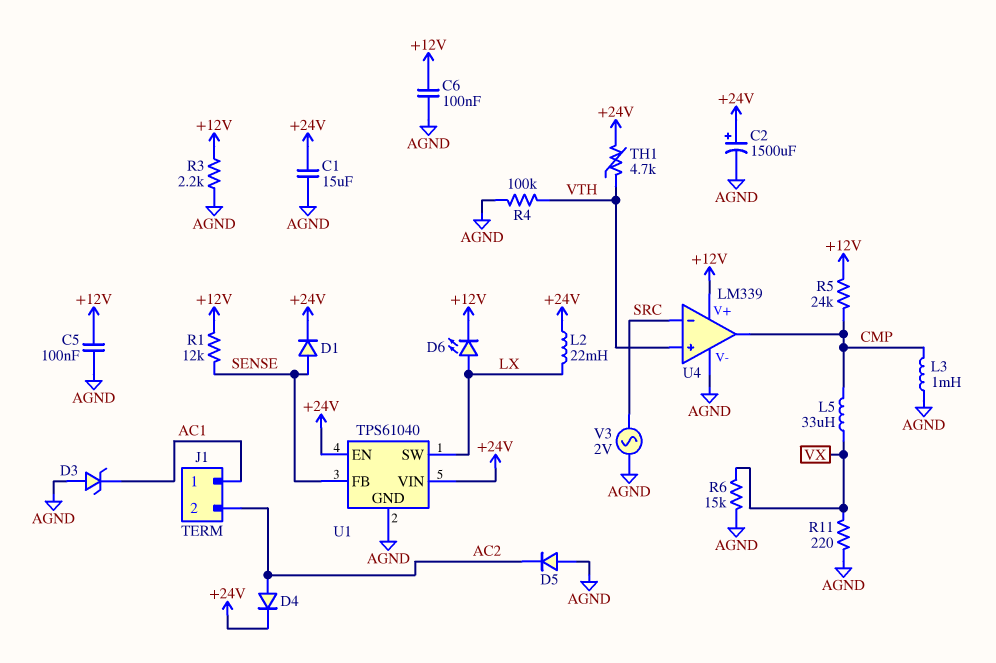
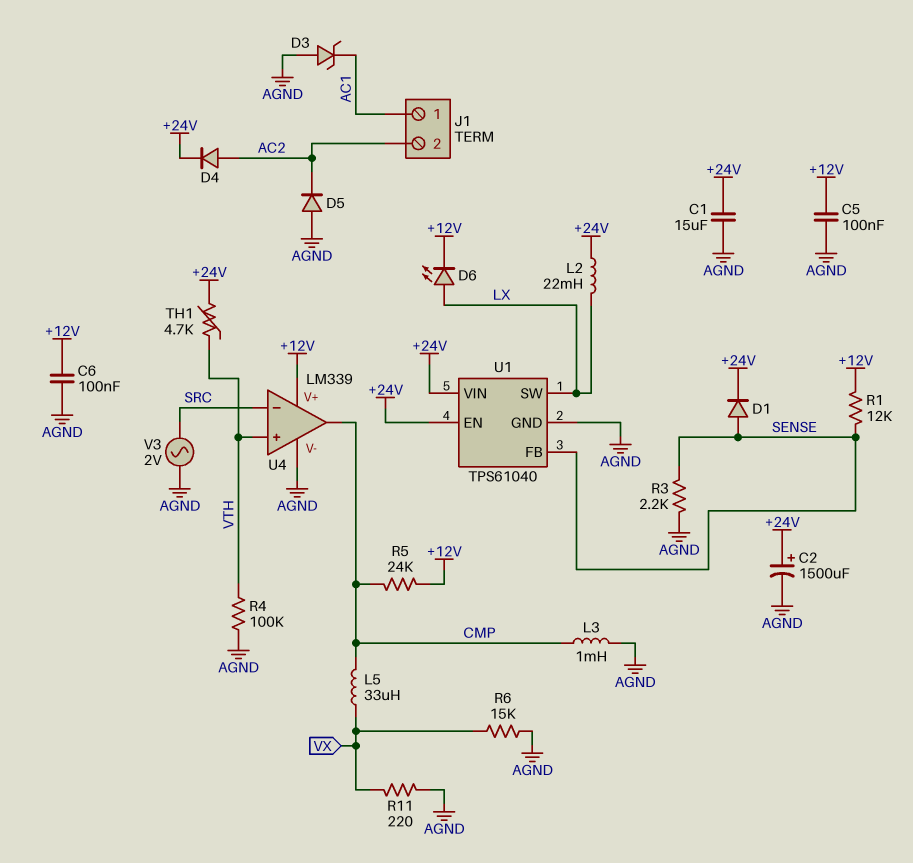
R3: 2.2k (+12V, AGND) -> 2.2k (AGND, SENSE)

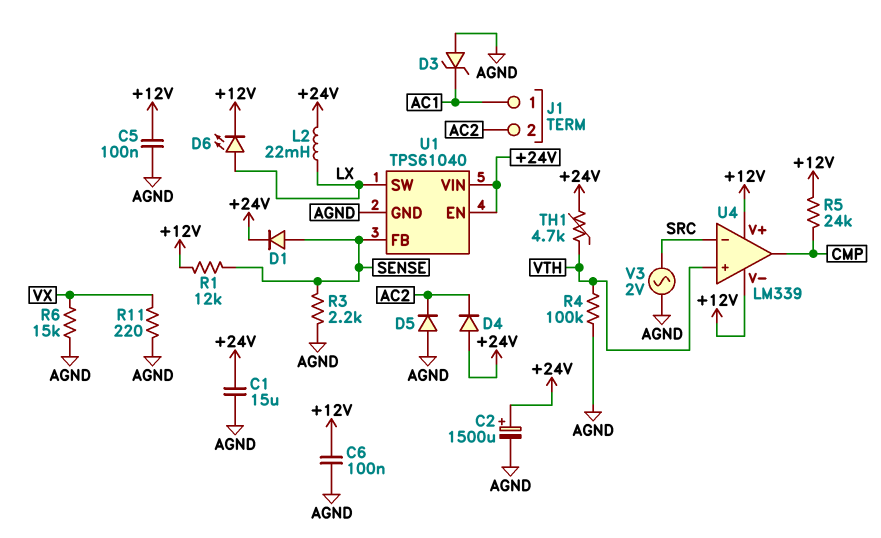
D4: diode (A AC2, K +24V) -> diode (A +24V, K AC2)
L3: 1mH (AGND, CMP) -> none
L5: 33uH (CMP, VX) -> none
U4 pin V-: AGND -> +12V

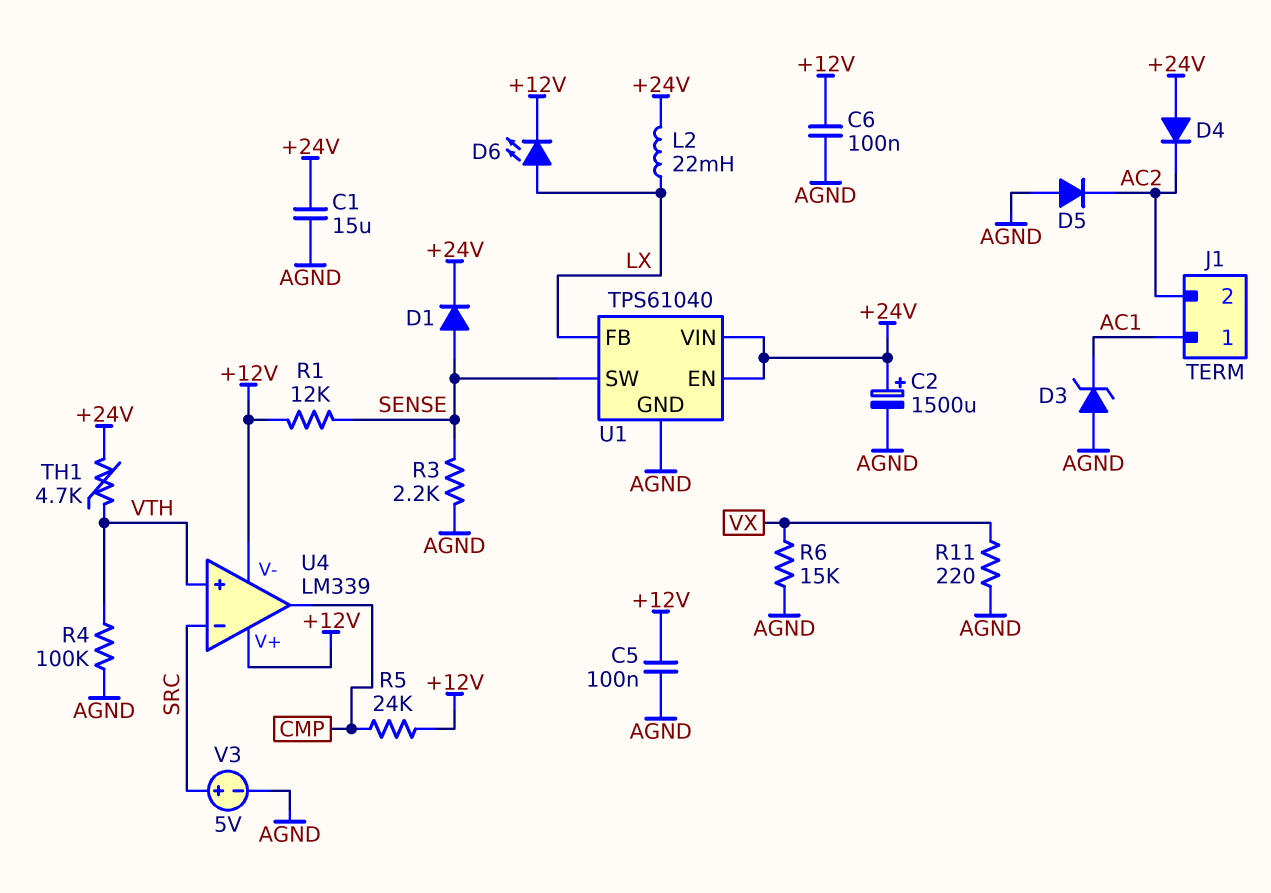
U1 pin FB: SENSE -> LX
U1 pin SW: LX -> SENSE
V3: AC 2V (AGND, SRC) -> 5V (plus SRC, minus AGND)

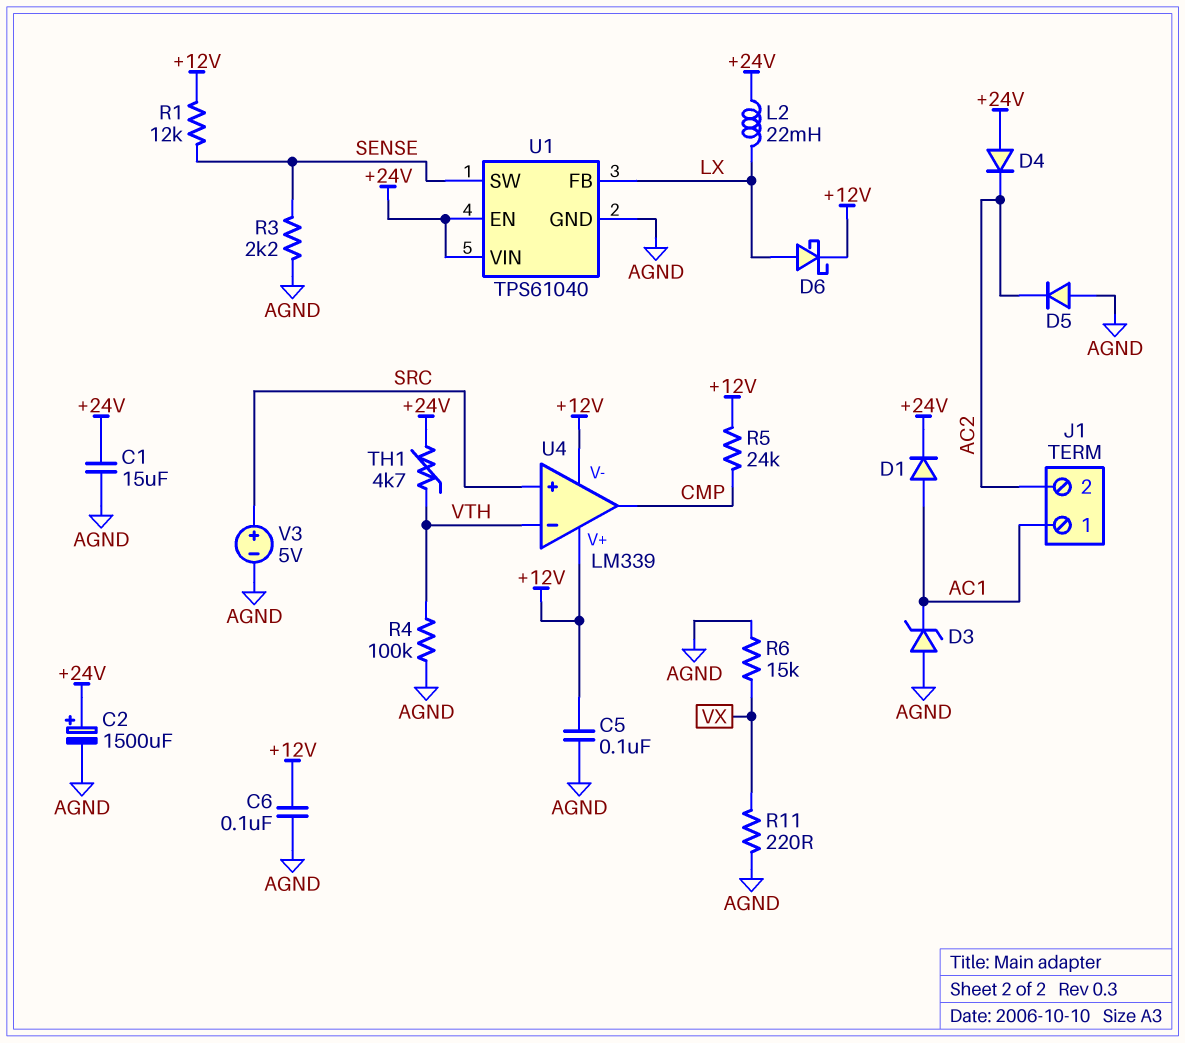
D1: diode (A SENSE, K +24V) -> diode (A AC1, K +24V)
D6: LED (A LX, K +12V) -> schottky (A LX, K +12V)
U4 pin in+: VTH -> SRC
U4 pin in-: SRC -> VTH

